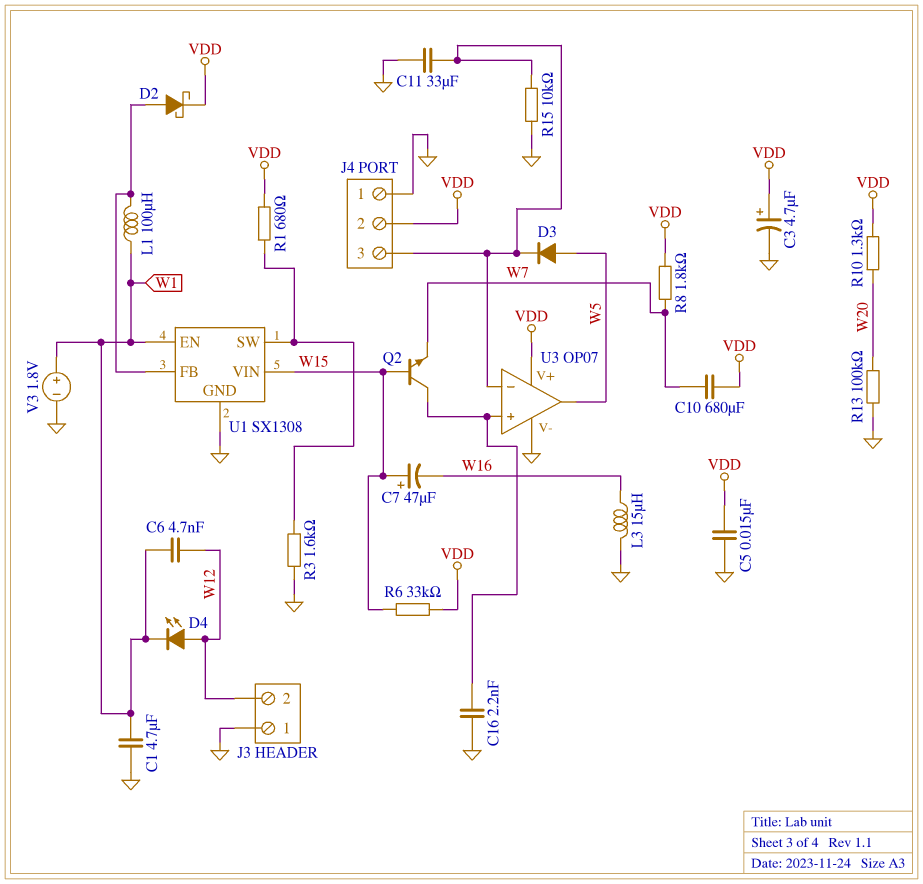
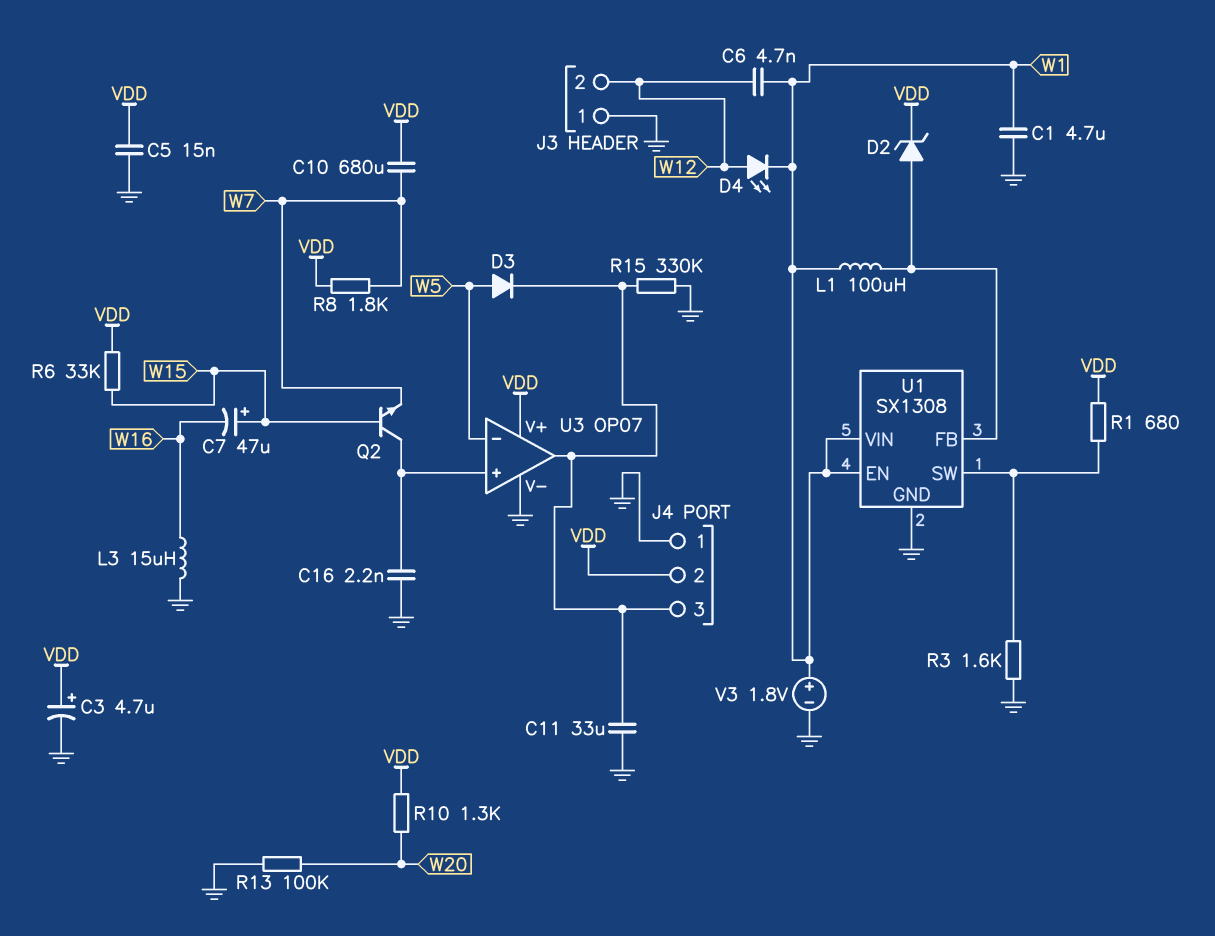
D2: schottky (A U1/FB, K VDD) -> zener (A U1/FB, K VDD)
R15: 10k (GND, J4/3) -> 330k (GND, J4/3)
U1 pin VIN: W15 -> W1
U3 pin in-: J4/3 -> W5
U3 pin out: W5 -> J4/3

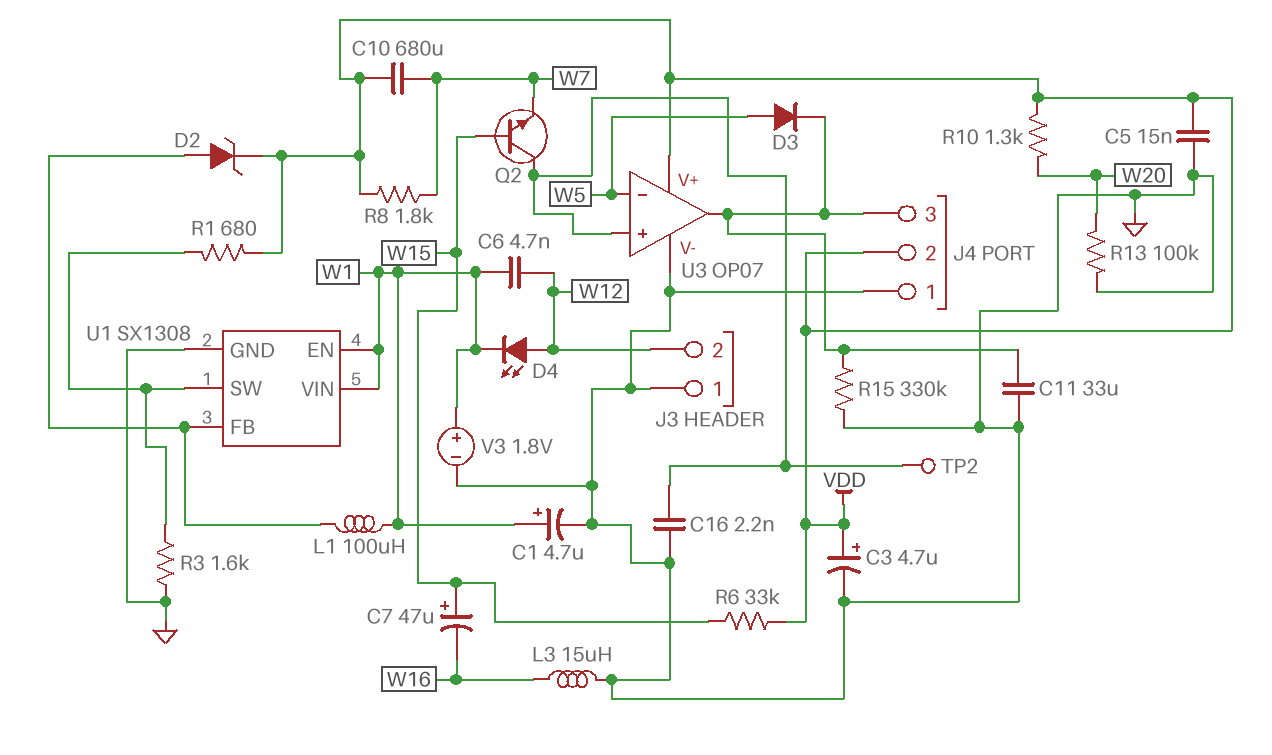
C1: 4.7uF (GND, W1) -> 4.7uF (plus W1, minus GND)
TP2: none -> test point (U3/in+)

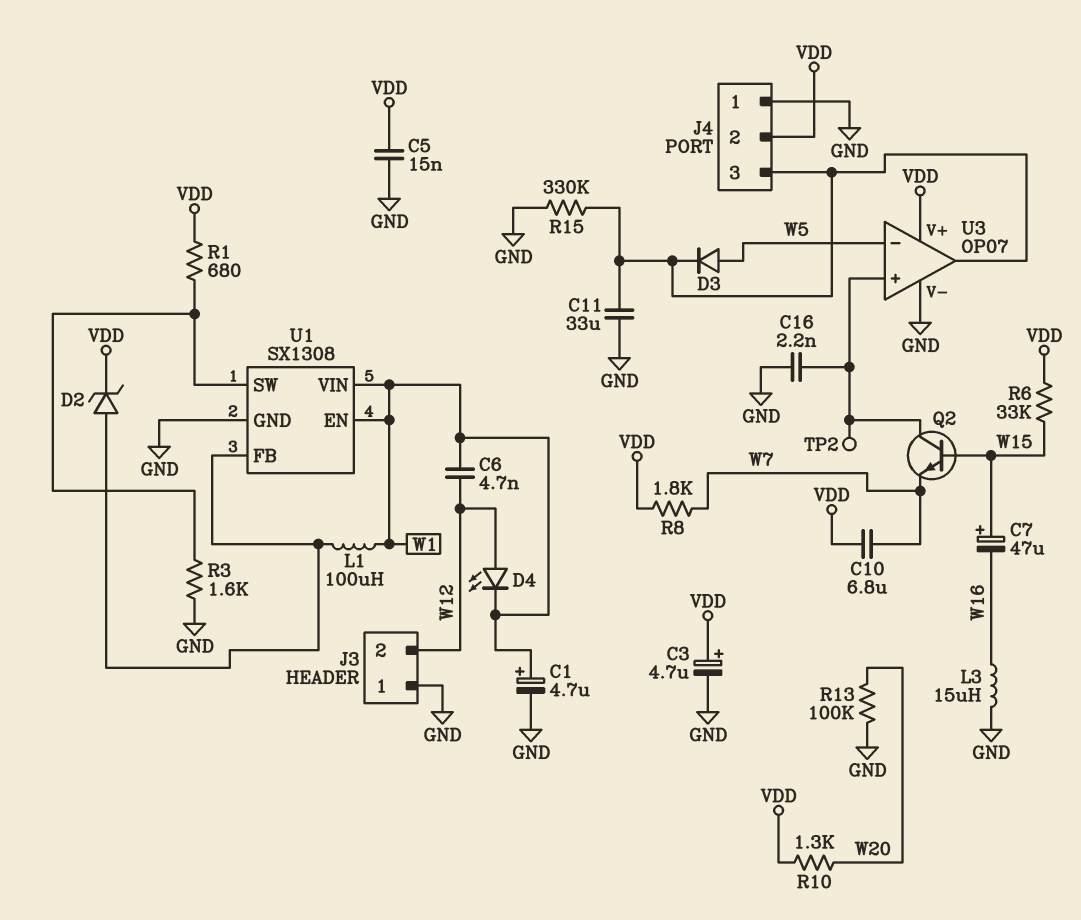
C10: 680uF (VDD, W7) -> 6.8uF (VDD, W7)
V3: 1.8V (plus W1, minus GND) -> none

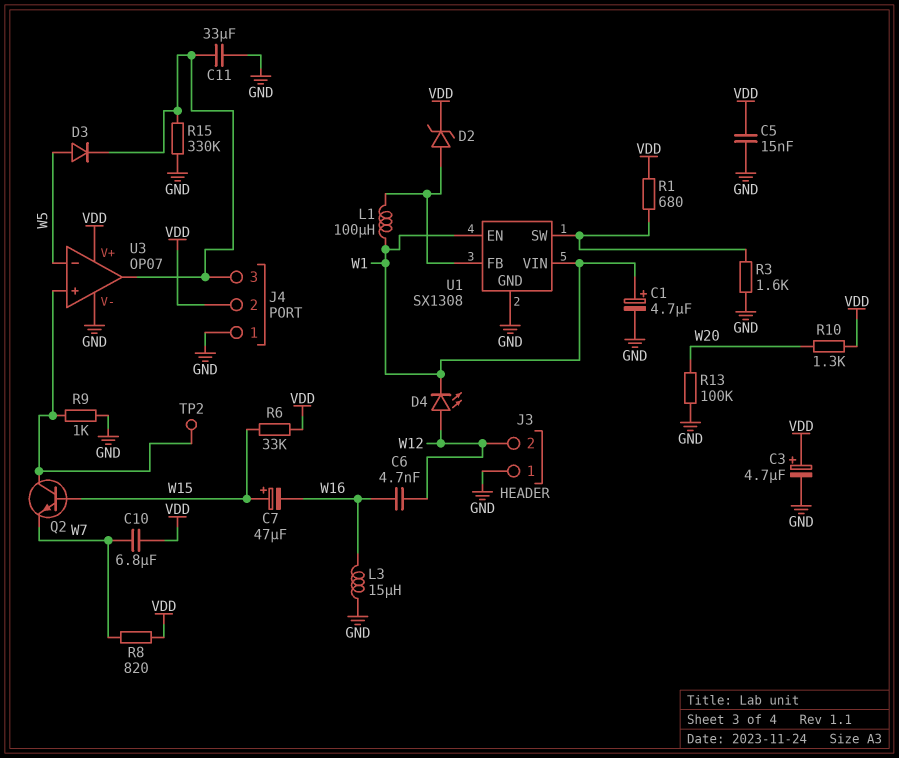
C6: 4.7nF (W1, W12) -> 4.7nF (W12, W16)
C16: 2.2nF (GND, U3/in+) -> none
R8: 1.8k (VDD, W7) -> 820 (VDD, W7)
R9: none -> 1k (GND, U3/in+)

